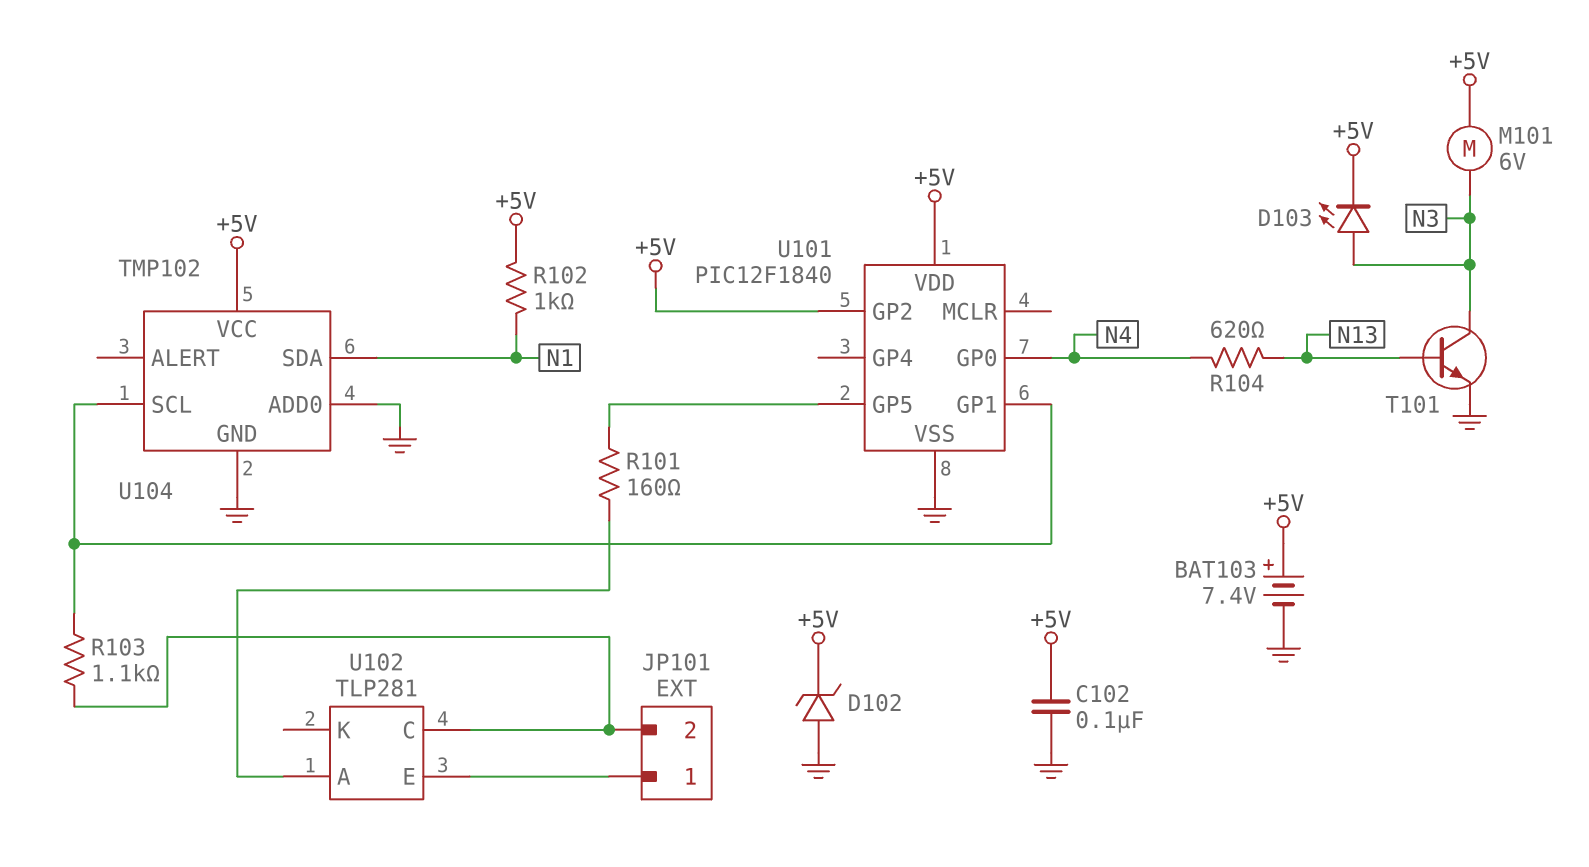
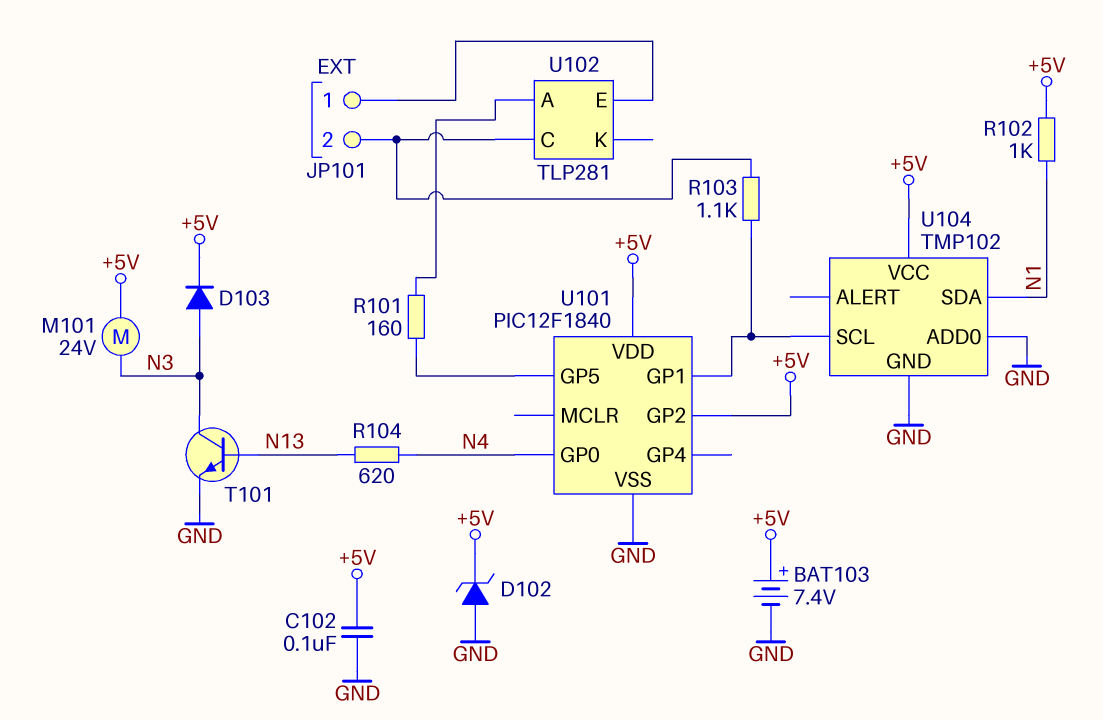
D103: LED (A N3, K +5V) -> diode (A N3, K +5V)
M101: motor 6V (+5V, N3) -> motor 24V (+5V, N3)

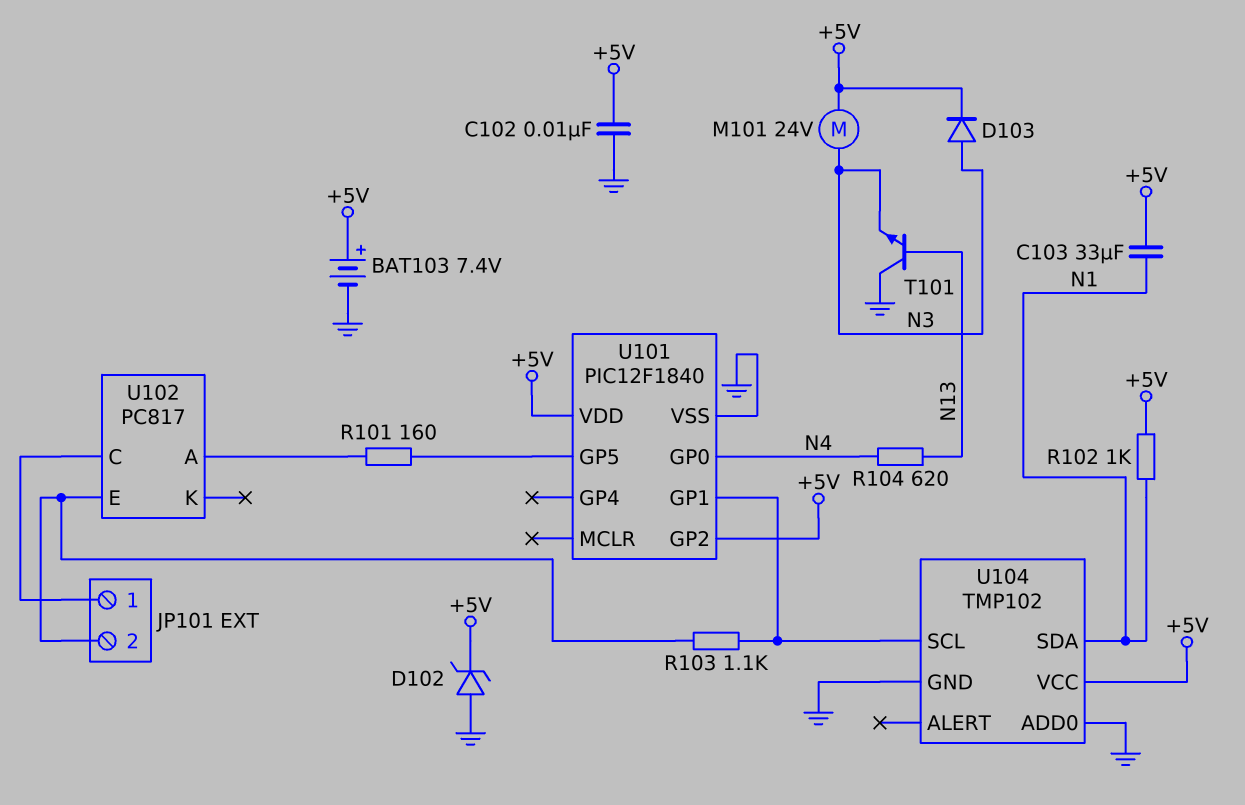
C102: 100nF (+5V, GND) -> 10nF (+5V, GND)
C103: none -> 33uF (+5V, N1)
T101: NPN (B N13, C N3, E GND) -> NPN (B N13, C GND, E N3)
U102: TLP281 -> PC817
U102 pin C: JP101/2 -> JP101/1
U102 pin E: JP101/1 -> JP101/2

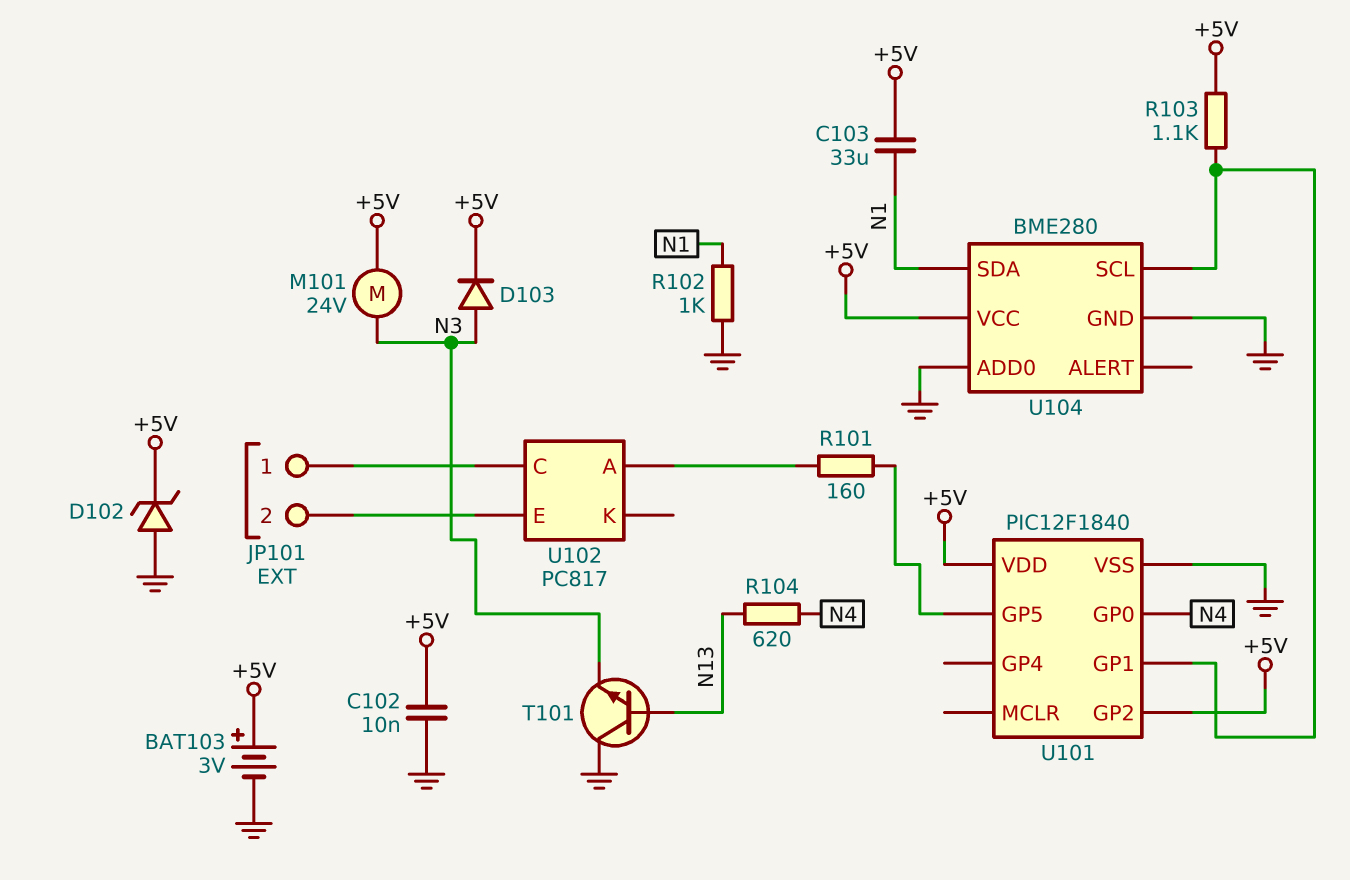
BAT103: 7.4V (plus +5V, minus GND) -> 3V (plus +5V, minus GND)
R102: 1k (+5V, N1) -> 1k (GND, N1)
R103: 1.1k (JP101/2, U101/GP1) -> 1.1k (+5V, U101/GP1)
U104: TMP102 -> BME280

